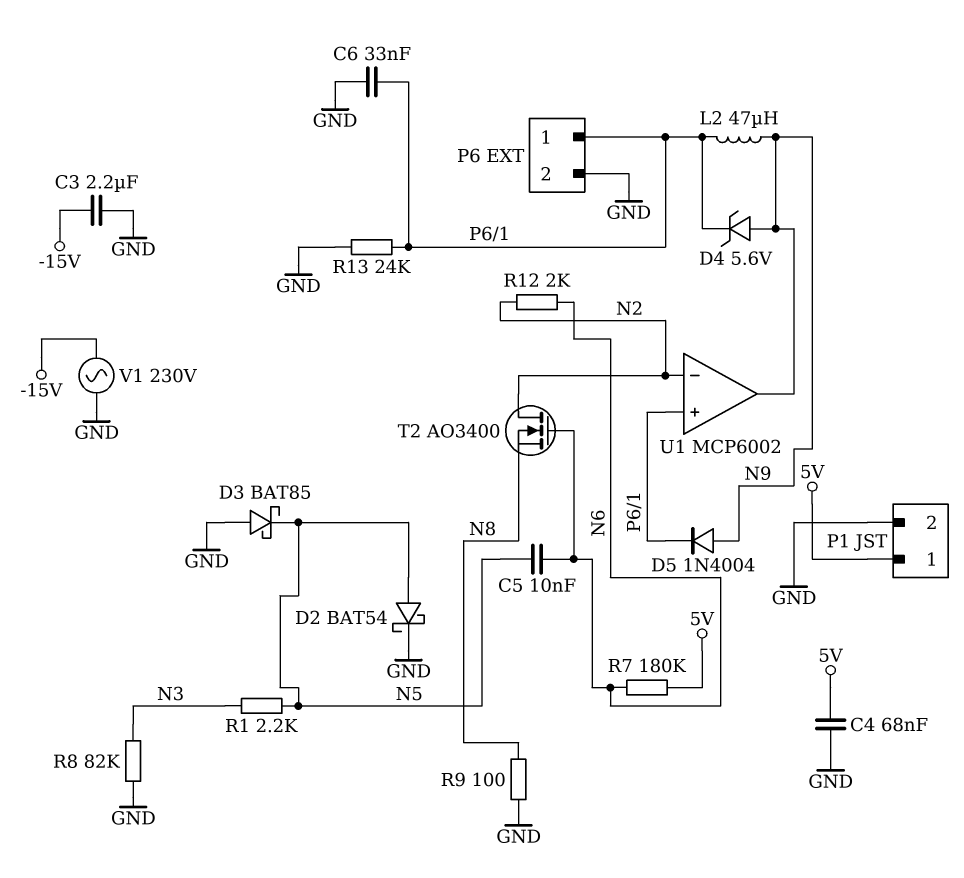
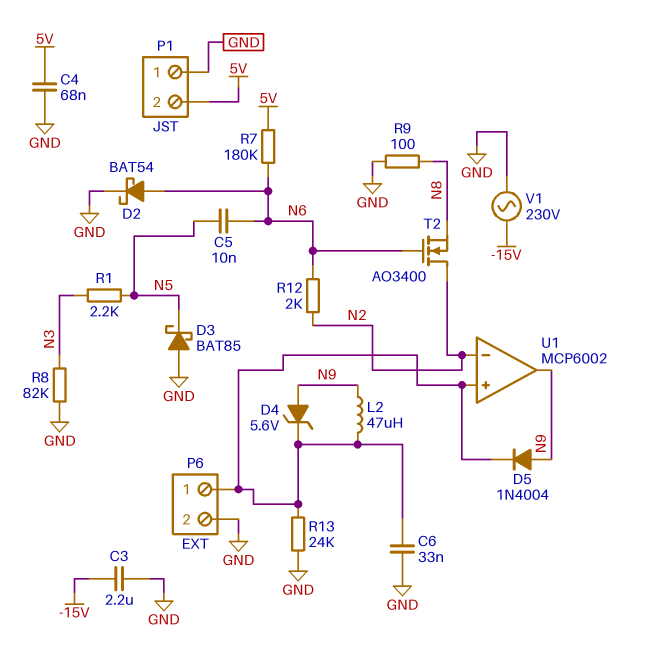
D2: schottky BAT54 (A N5, K GND) -> schottky BAT54 (A N6, K GND)
P1 pin 1: 5V -> GND
P1 pin 2: GND -> 5V

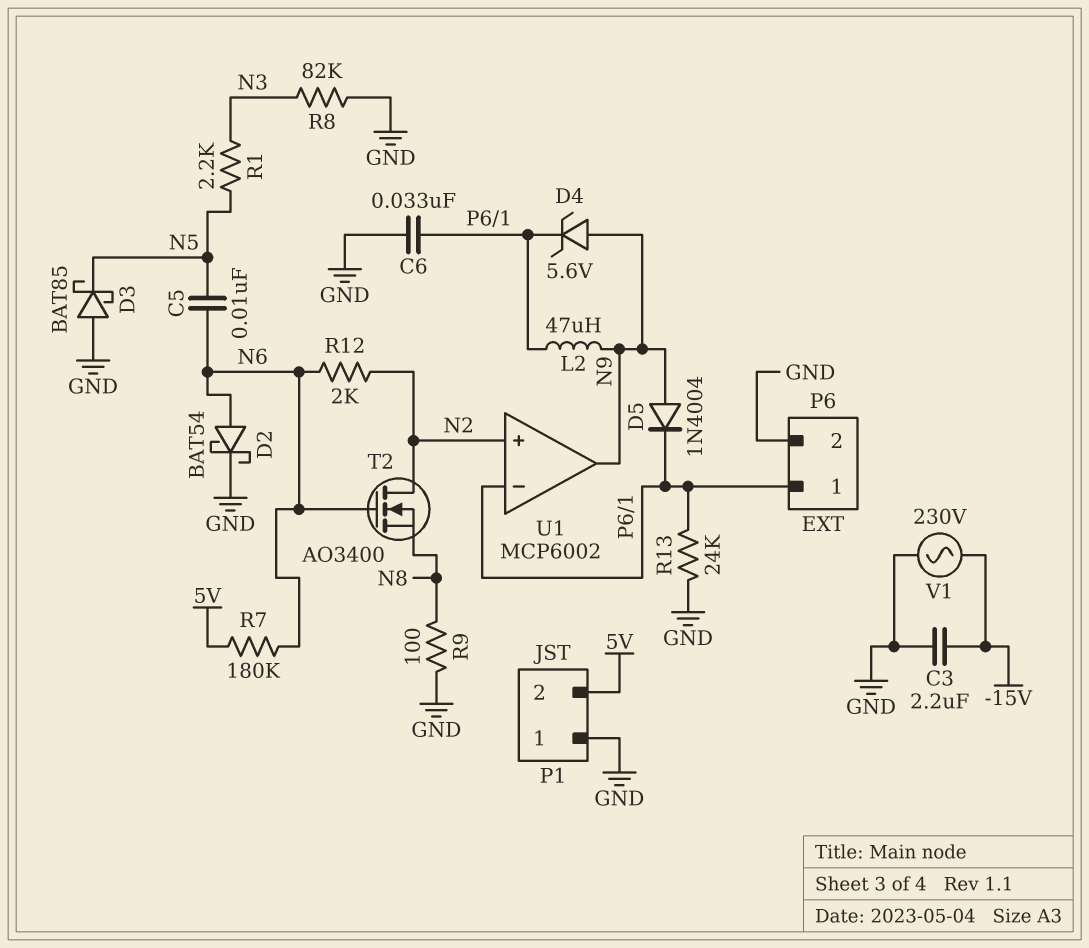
C4: 68nF (5V, GND) -> none
U1 pin in+: P6/1 -> N2
U1 pin in-: N2 -> P6/1

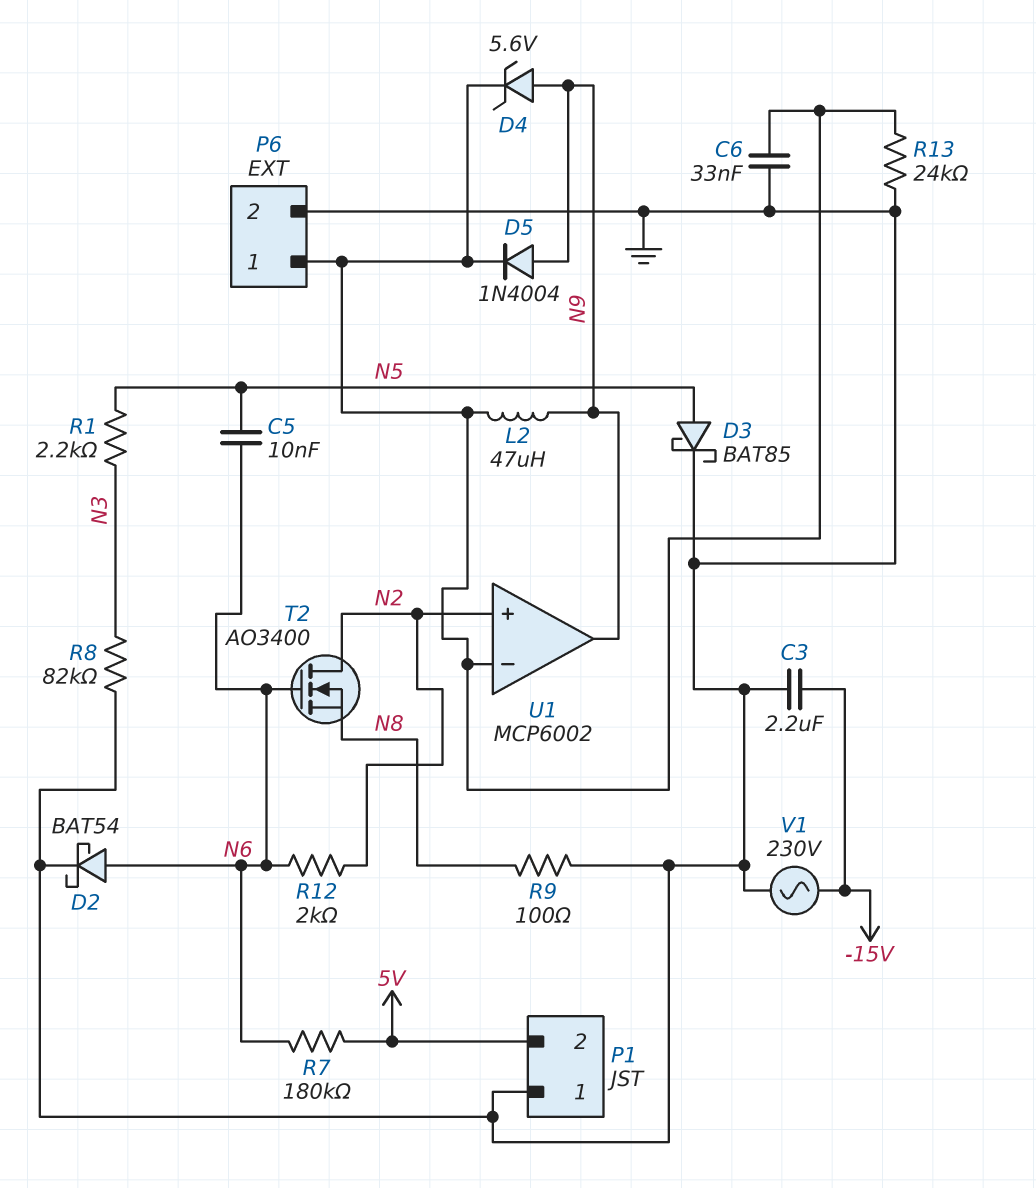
D3: schottky BAT85 (A GND, K N5) -> schottky BAT85 (A N5, K GND)

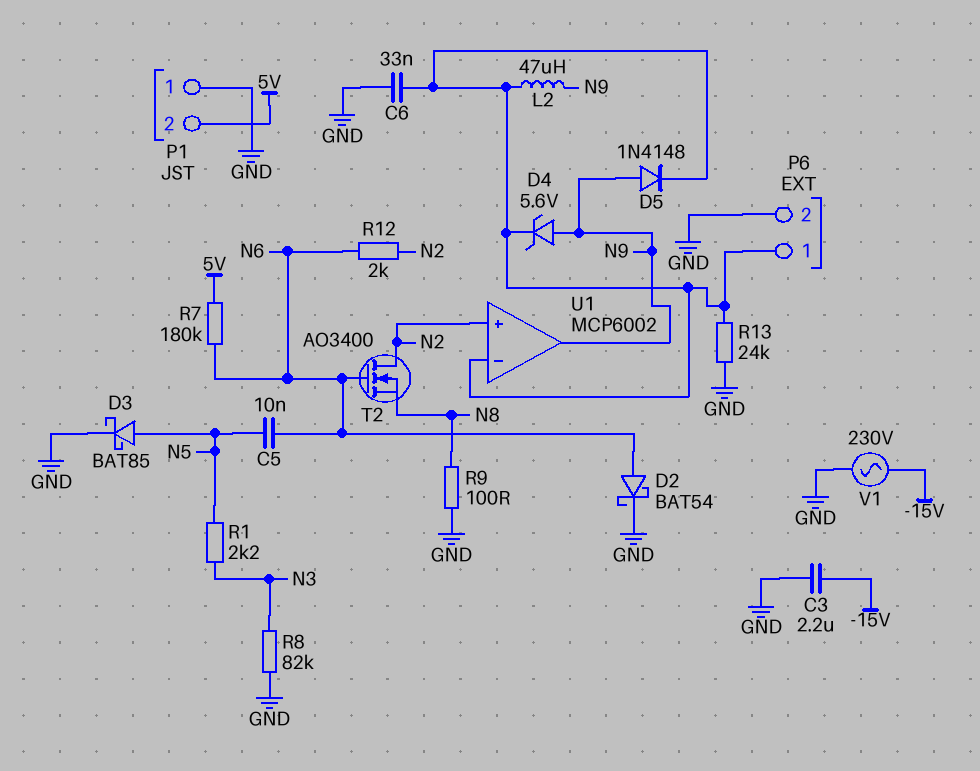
D5: diode 1N4004 (A N9, K P6/1) -> diode 1N4148 (A N9, K P6/1)

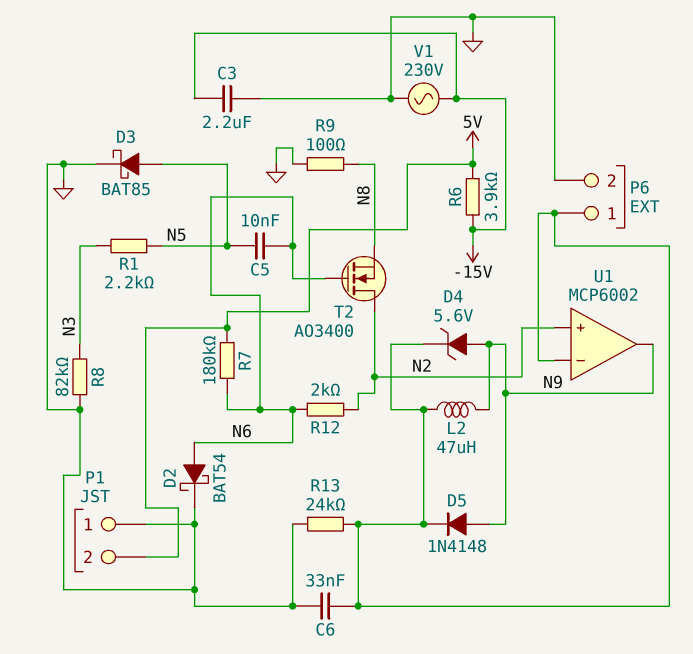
R6: none -> 3.9k (-15V, 5V)

